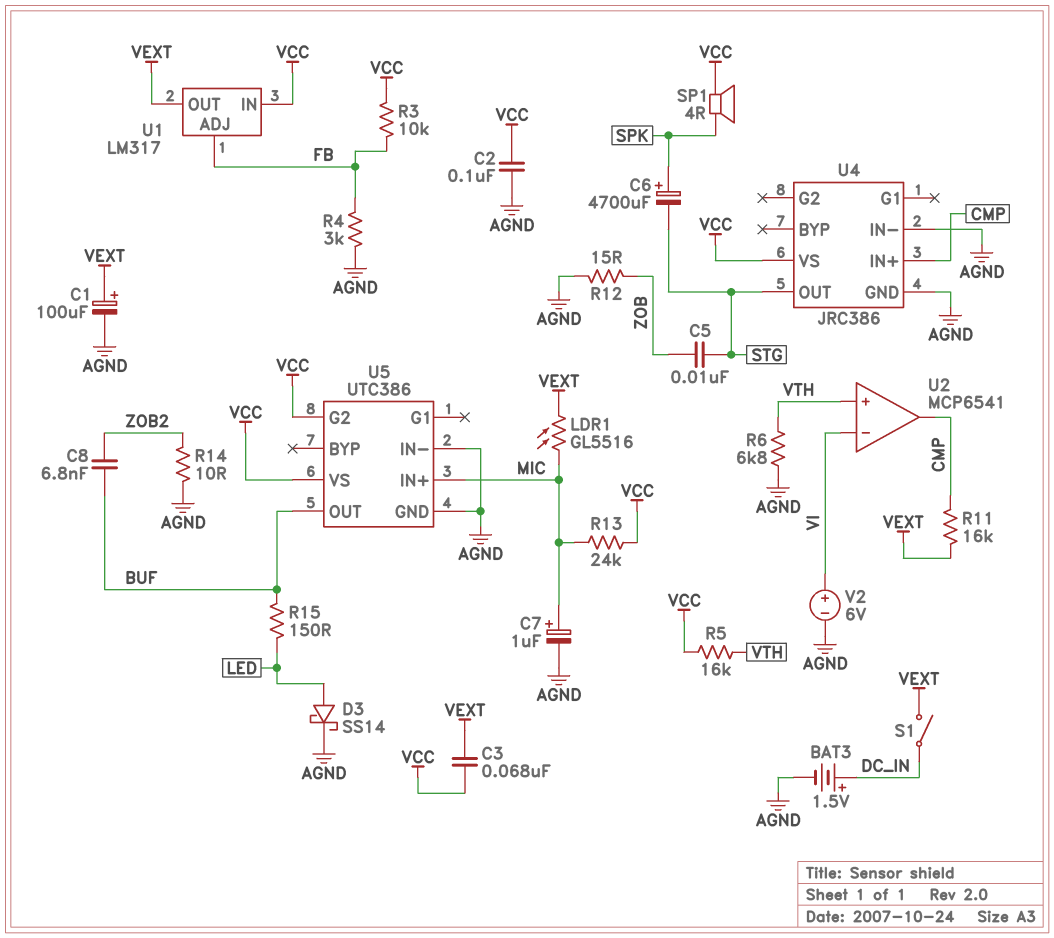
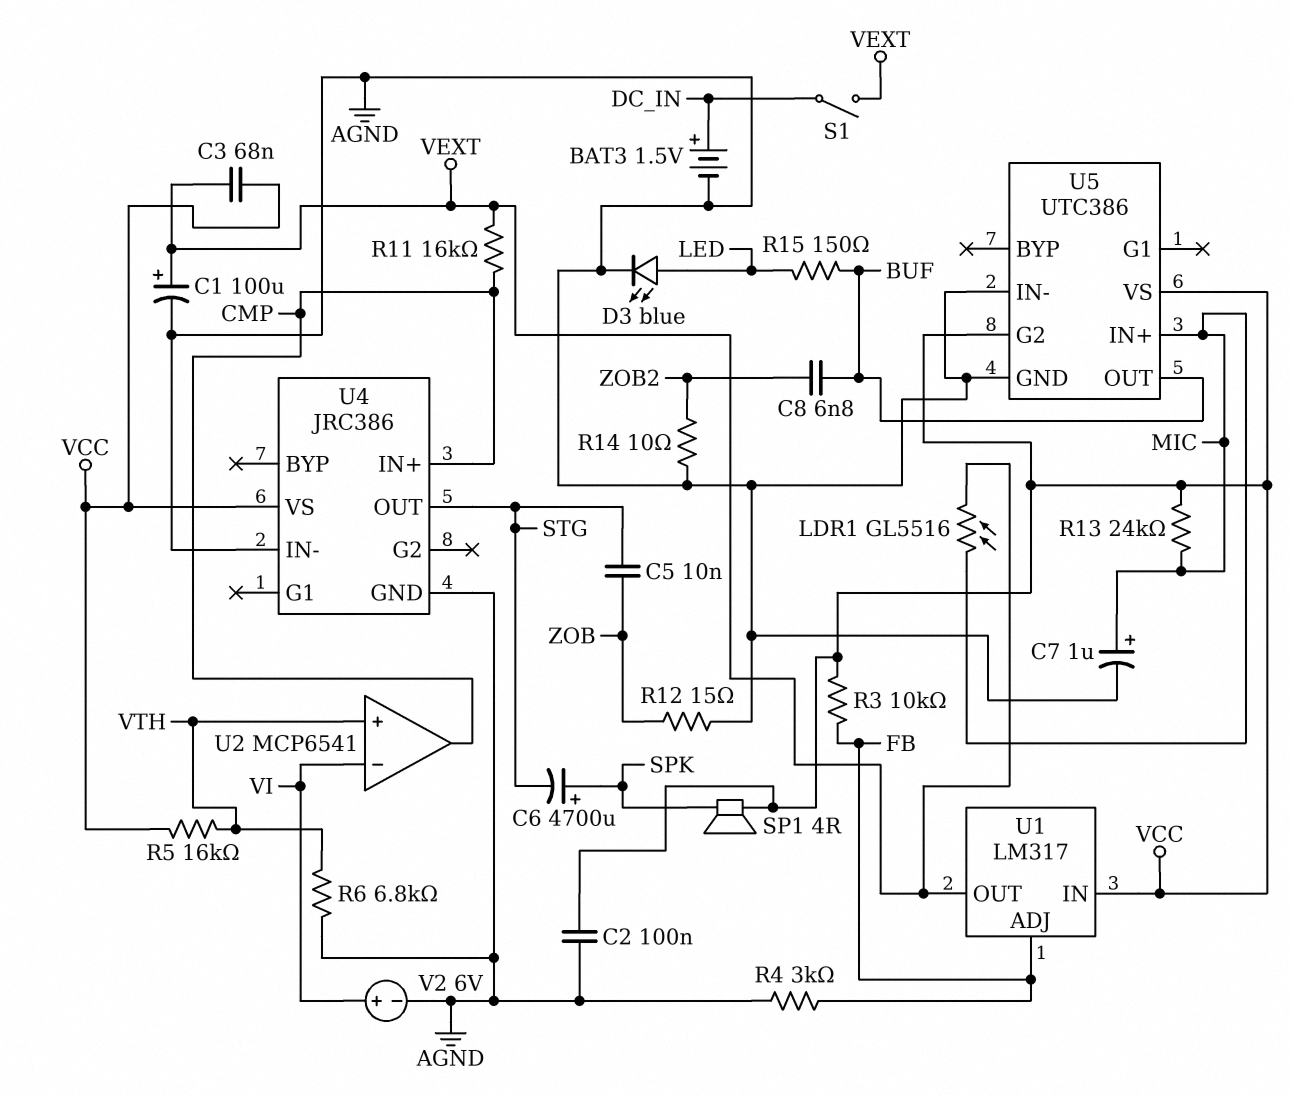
D3: schottky SS14 (A LED, K AGND) -> LED blue (A LED, K AGND)

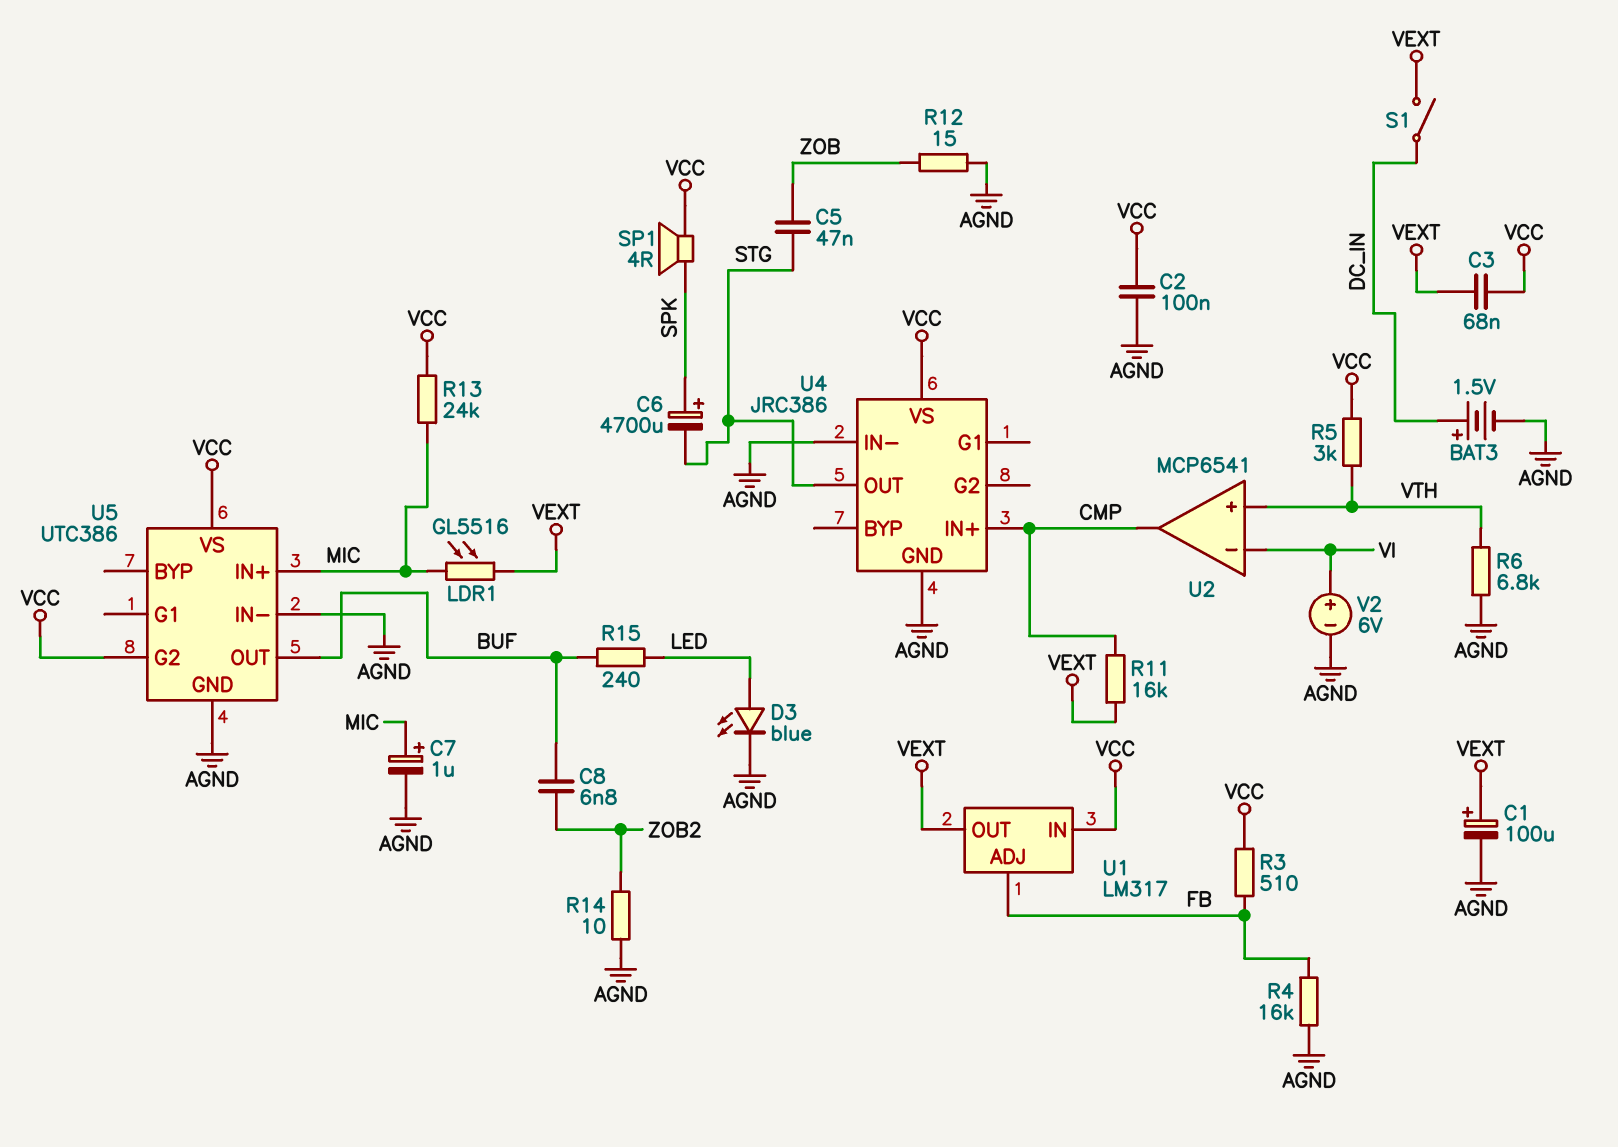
C5: 10nF (STG, ZOB) -> 47nF (STG, ZOB)
R3: 10k (FB, VCC) -> 510 (FB, VCC)
R4: 3k (AGND, FB) -> 16k (AGND, FB)
R5: 16k (VCC, VTH) -> 3k (VCC, VTH)
R15: 150 (BUF, LED) -> 240 (BUF, LED)

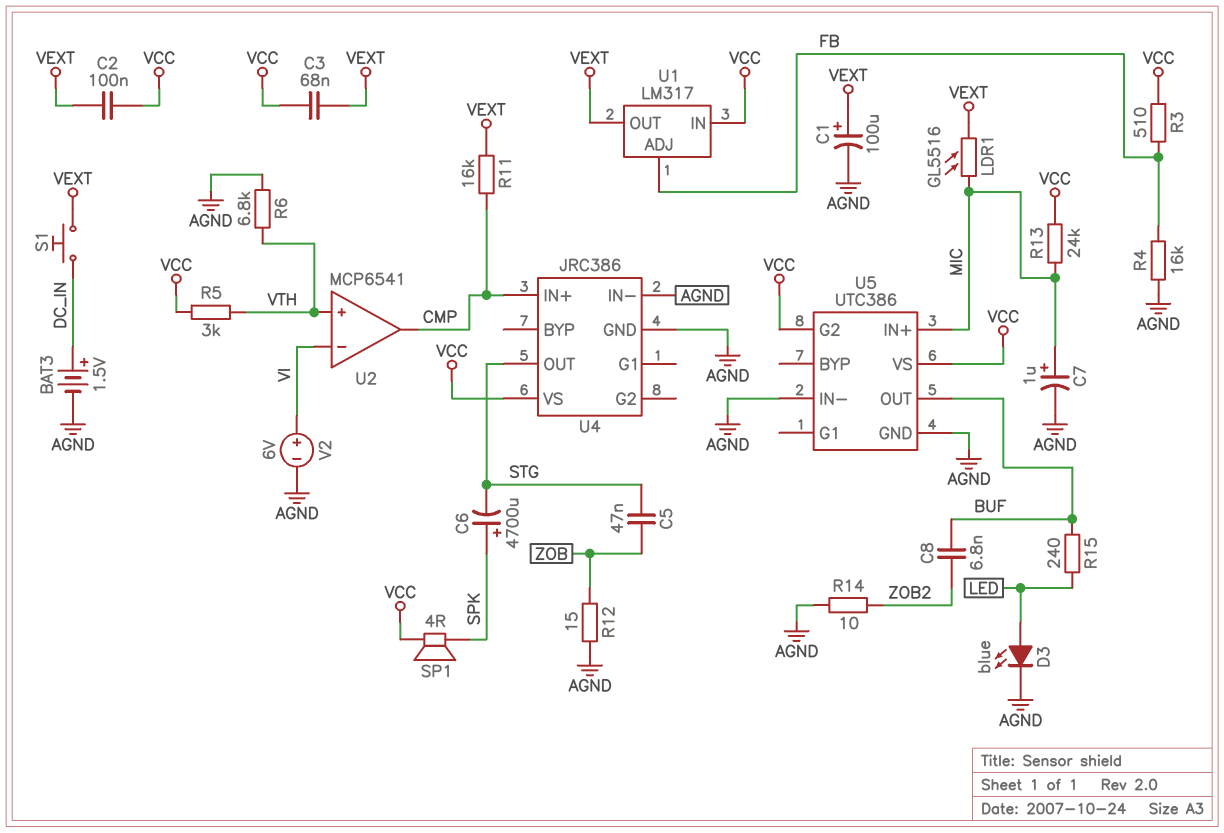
C2: 100nF (AGND, VCC) -> 100nF (VCC, VEXT)
S1: switch (DC_IN, VEXT) -> button (DC_IN, VEXT)

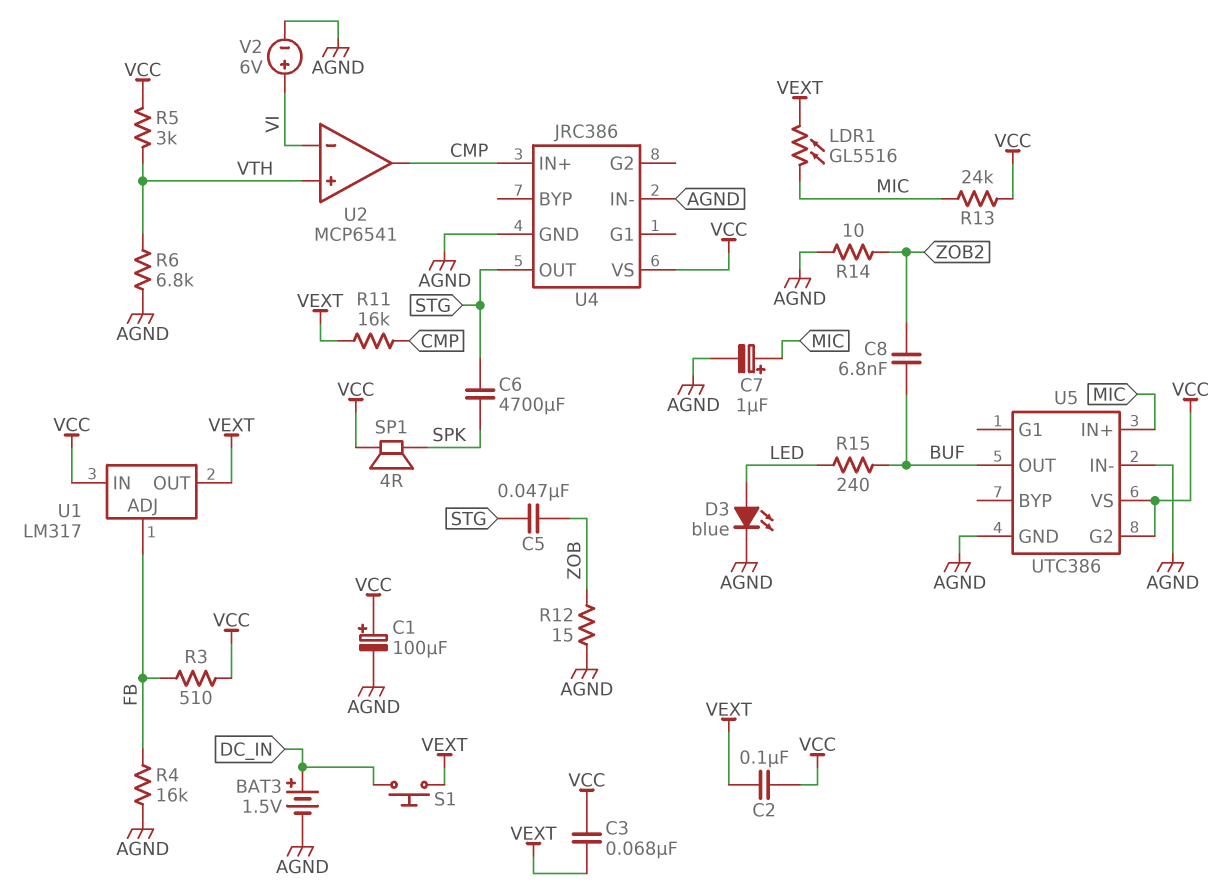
C1: 100uF (plus VEXT, minus AGND) -> 100uF (plus VCC, minus AGND)
C6: 4700uF (plus SPK, minus STG) -> 4700uF (SPK, STG)

